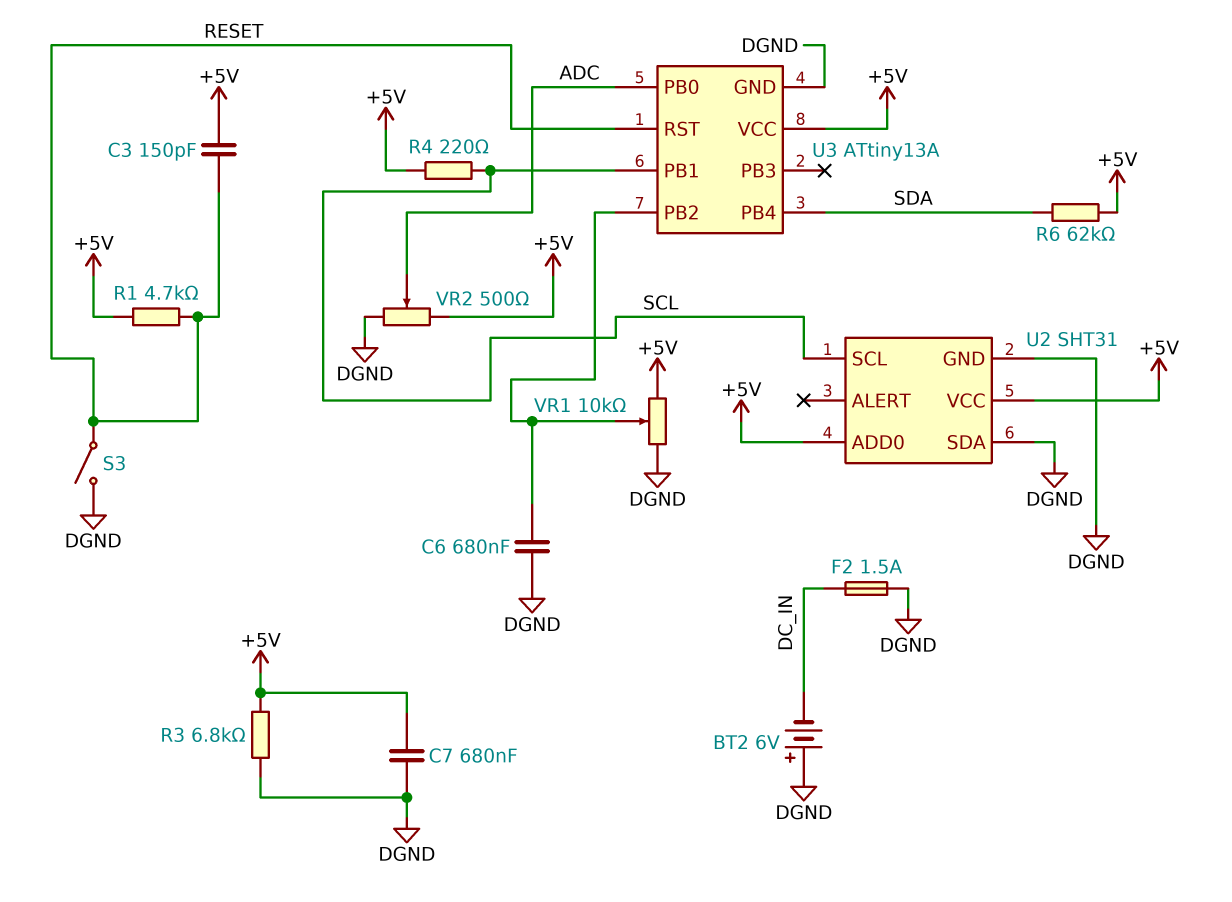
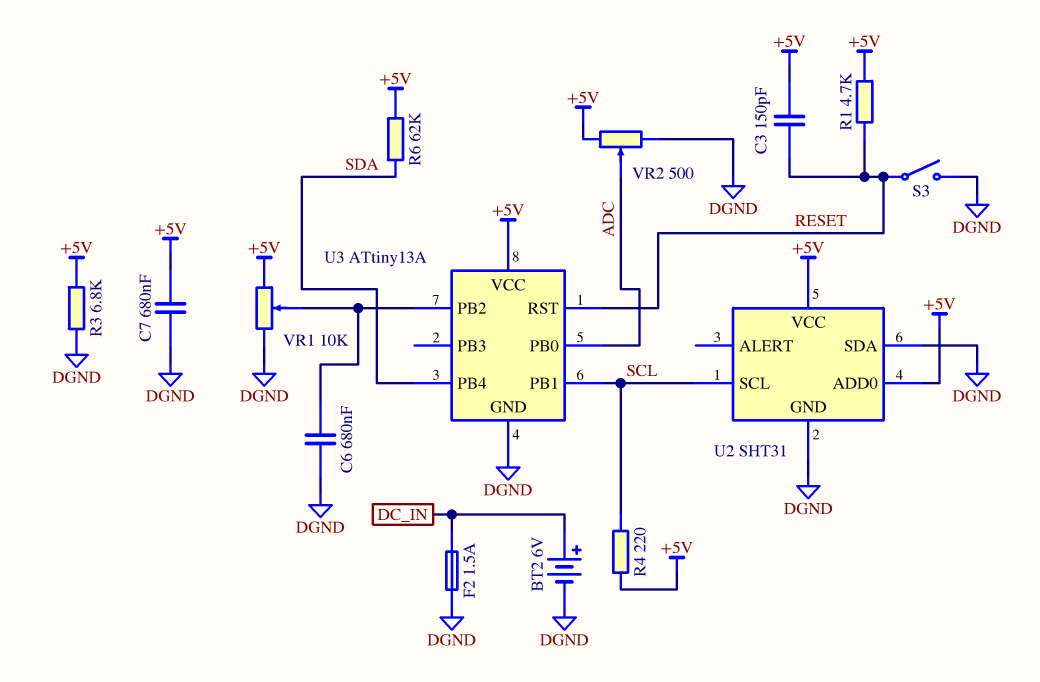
BT2: 6V (plus DGND, minus DC_IN) -> 6V (plus DC_IN, minus DGND)

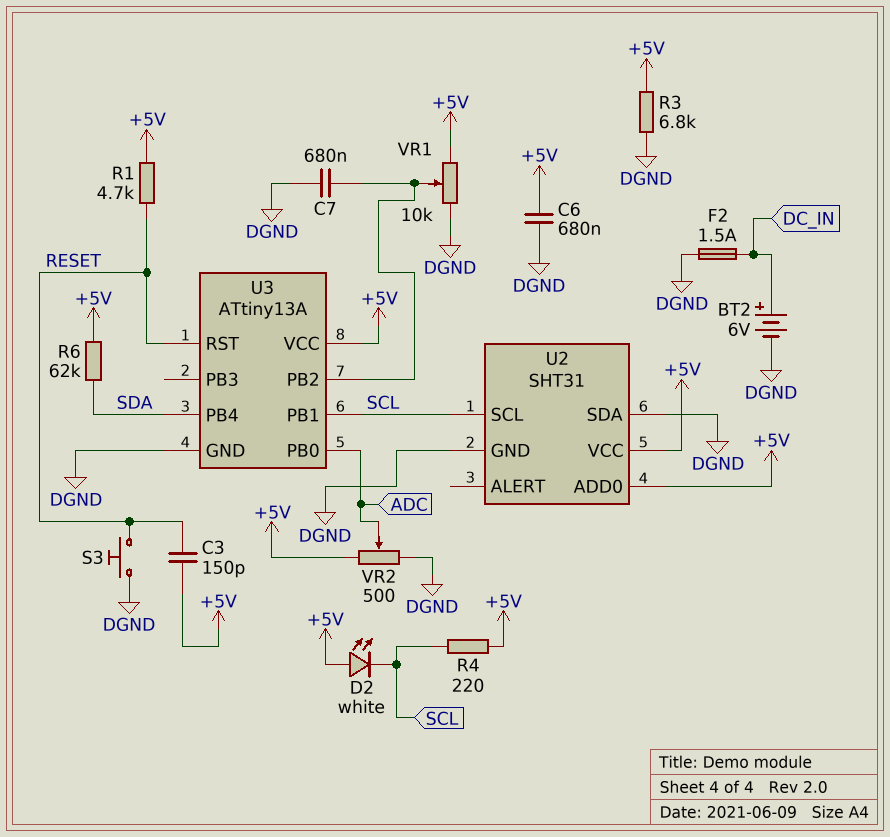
C6: 680nF (DGND, U3/PB2) -> 680nF (+5V, DGND)
C7: 680nF (+5V, DGND) -> 680nF (DGND, U3/PB2)
D2: none -> LED white (A +5V, K SCL)
S3: switch (DGND, RESET) -> button (DGND, RESET)

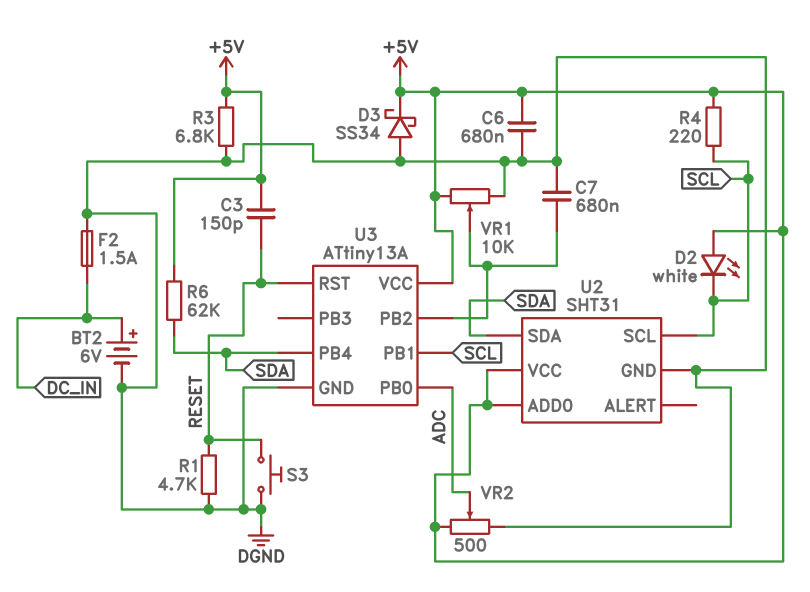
D3: none -> schottky SS34 (A DGND, K +5V)
R1: 4.7k (+5V, RESET) -> 4.7k (DGND, RESET)
U2 pin SDA: DGND -> SDA

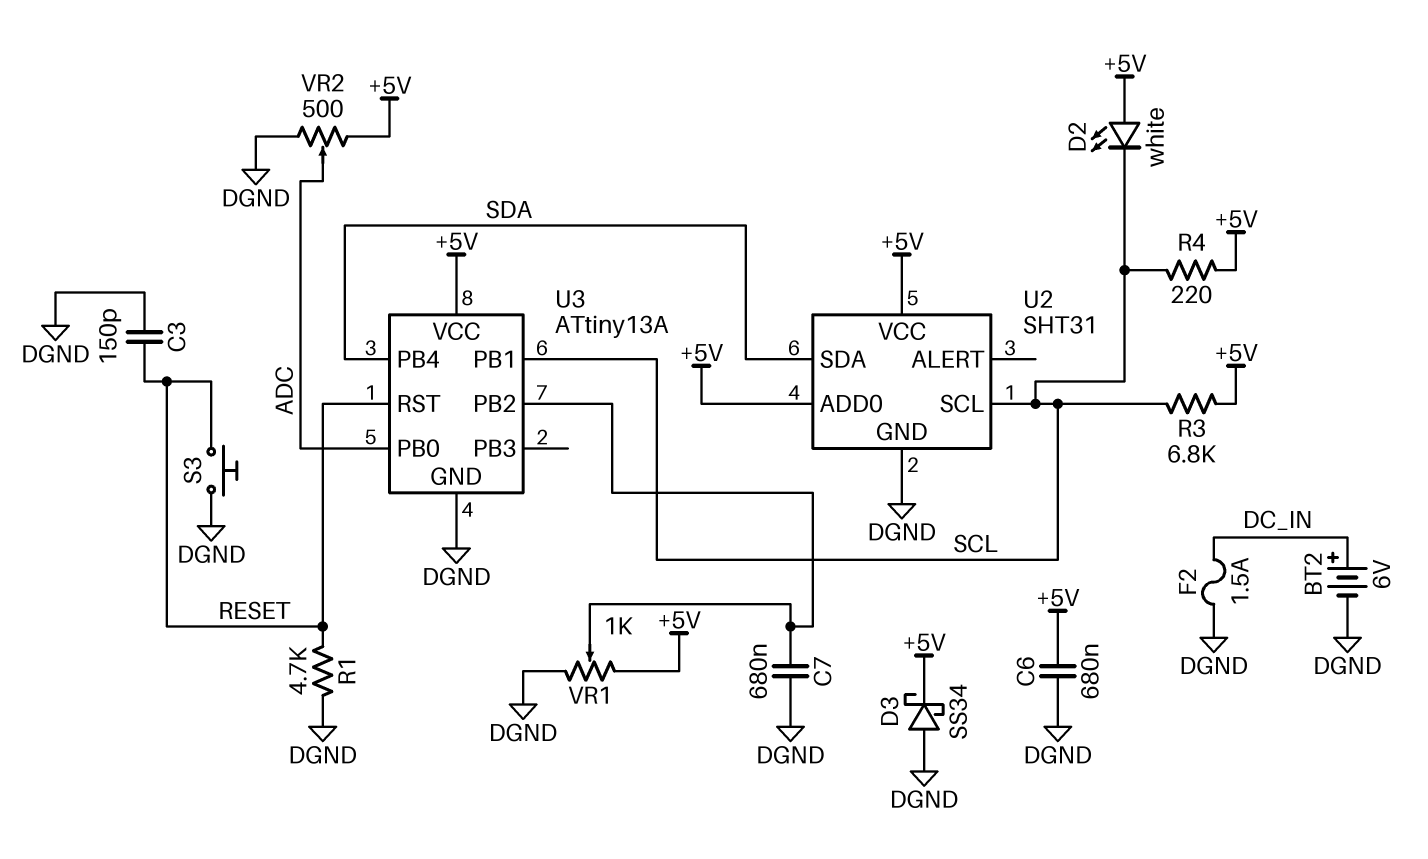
C3: 150pF (+5V, RESET) -> 150pF (DGND, RESET)
R3: 6.8k (+5V, DGND) -> 6.8k (+5V, SCL)
R6: 62k (+5V, SDA) -> none
VR1: 10k (+5V, DGND, wiper U3/PB2) -> 1k (+5V, DGND, wiper U3/PB2)

